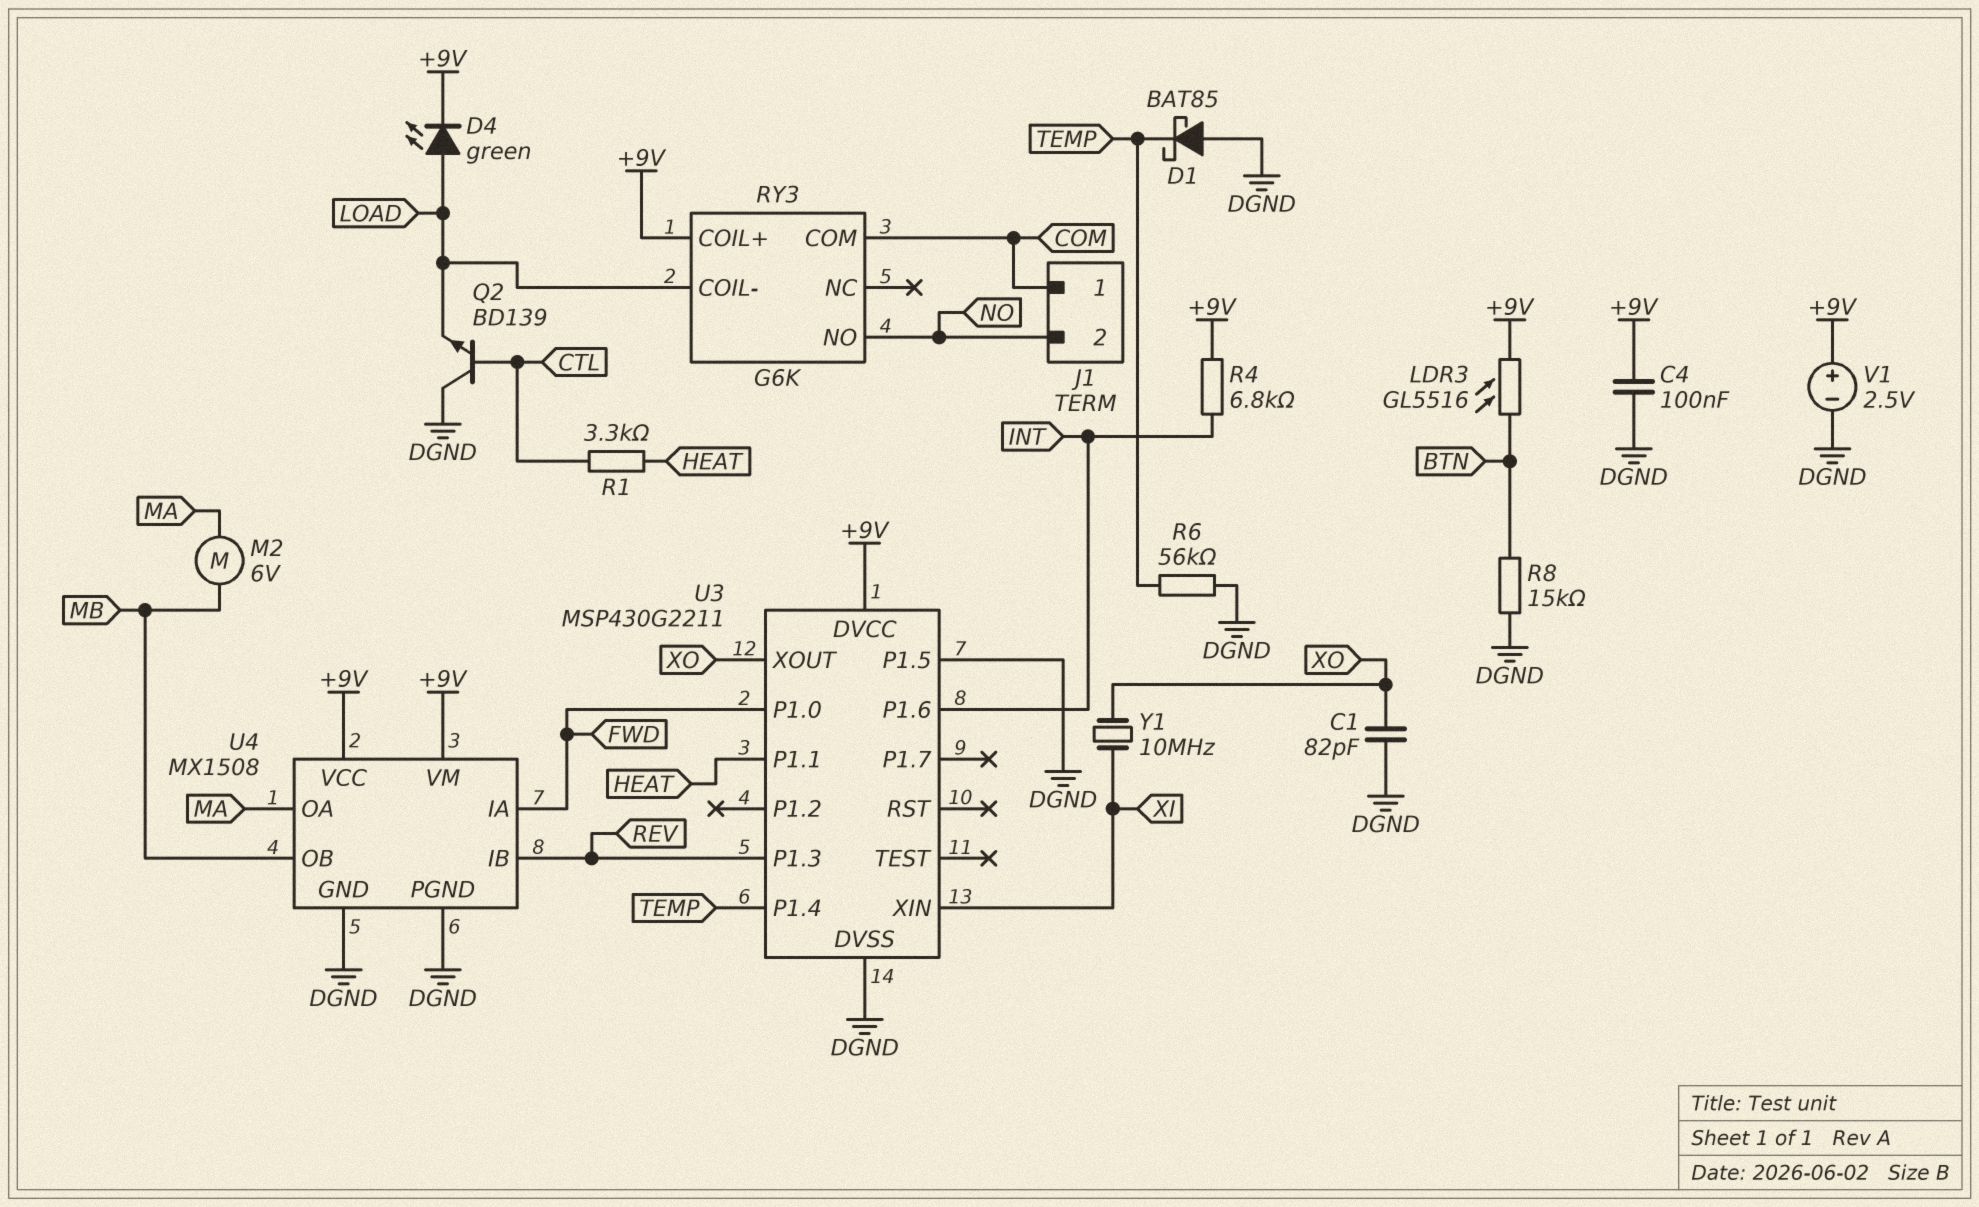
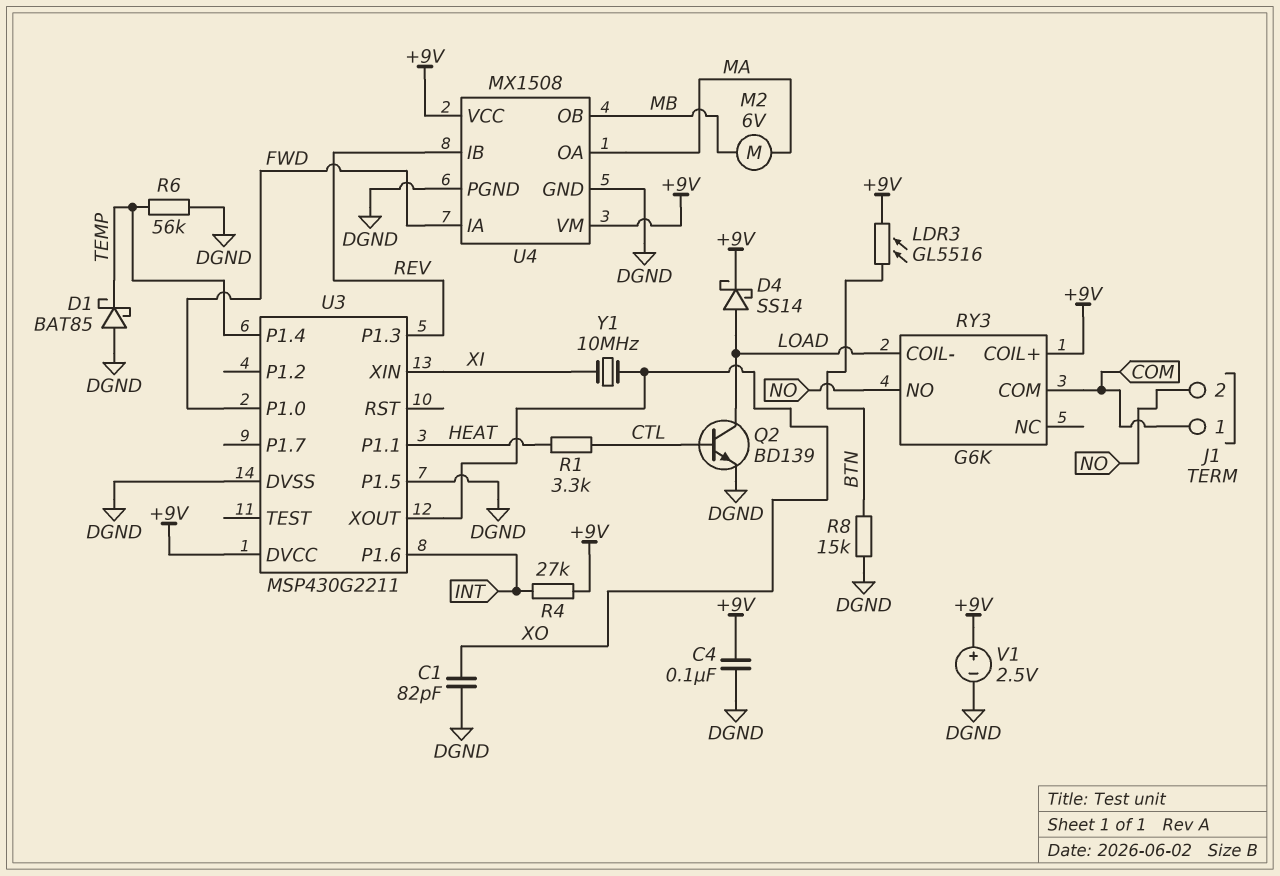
D4: LED green (A LOAD, K +9V) -> schottky SS14 (A LOAD, K +9V)
Q2: NPN BD139 (B CTL, C DGND, E LOAD) -> NPN BD139 (B CTL, C LOAD, E DGND)
R4: 6.8k (+9V, INT) -> 27k (+9V, INT)

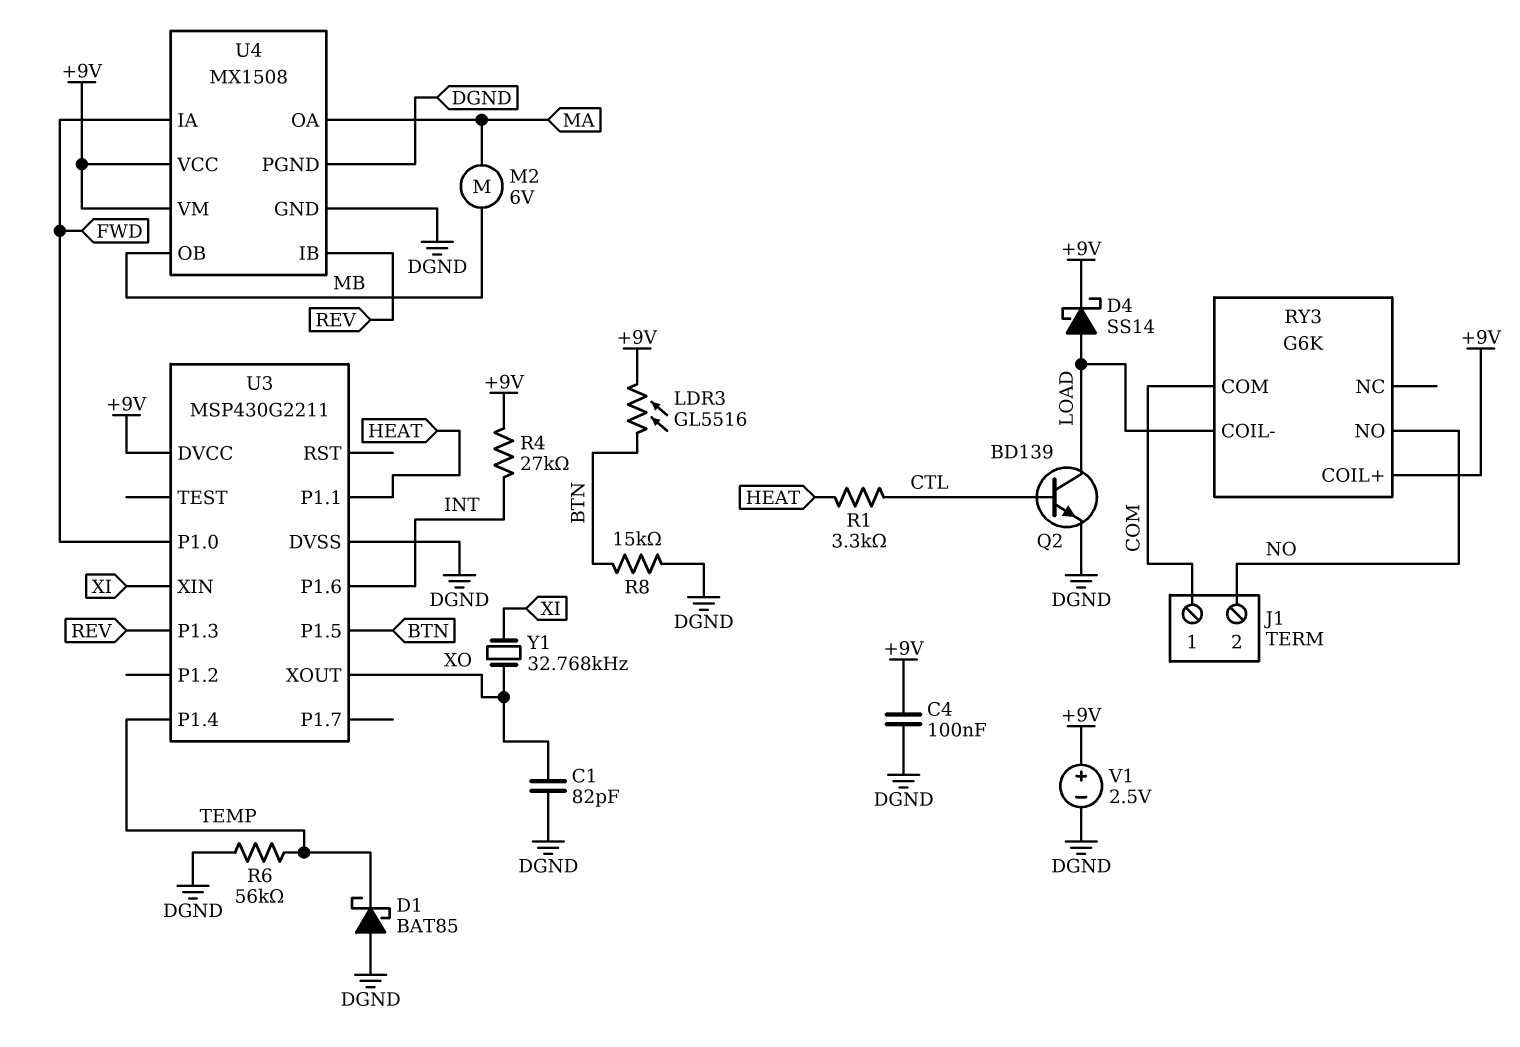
U3 pin P1.5: DGND -> BTN
Y1: 10MHz (XI, XO) -> 32.768kHz (XI, XO)

